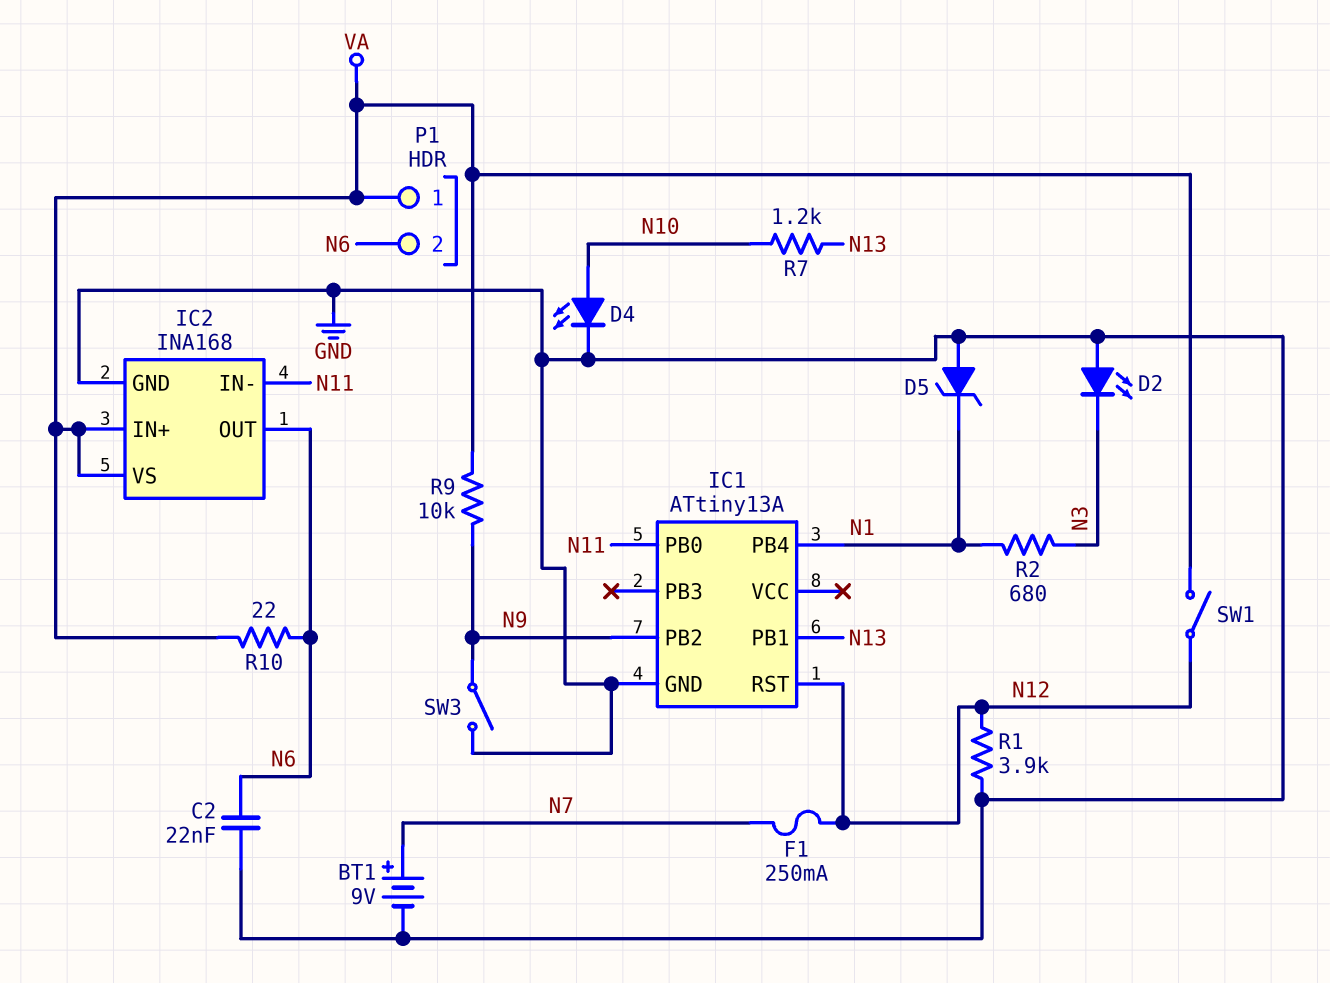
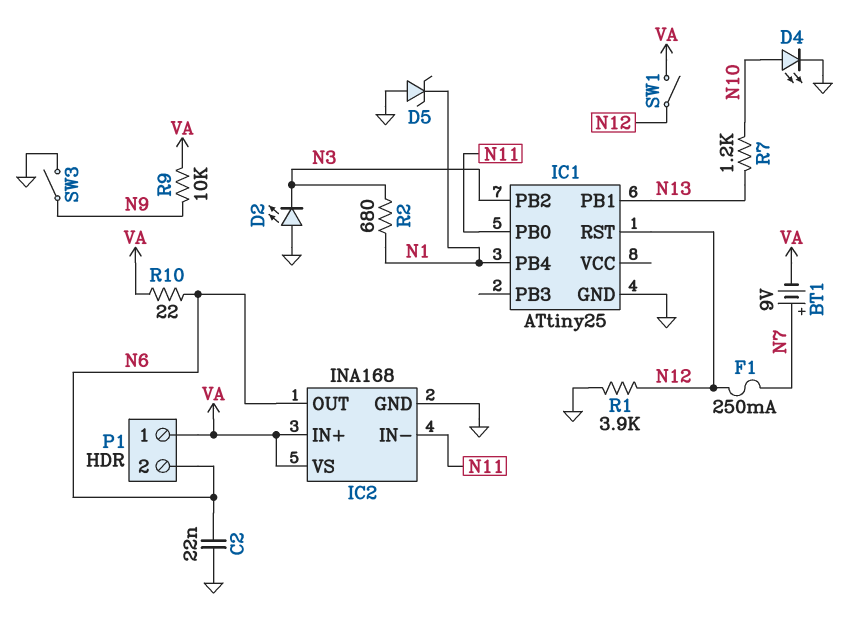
BT1: 9V (plus N7, minus GND) -> 9V (plus N7, minus VA)
IC1: ATtiny13A -> ATtiny25
IC1 pin PB2: N9 -> N3

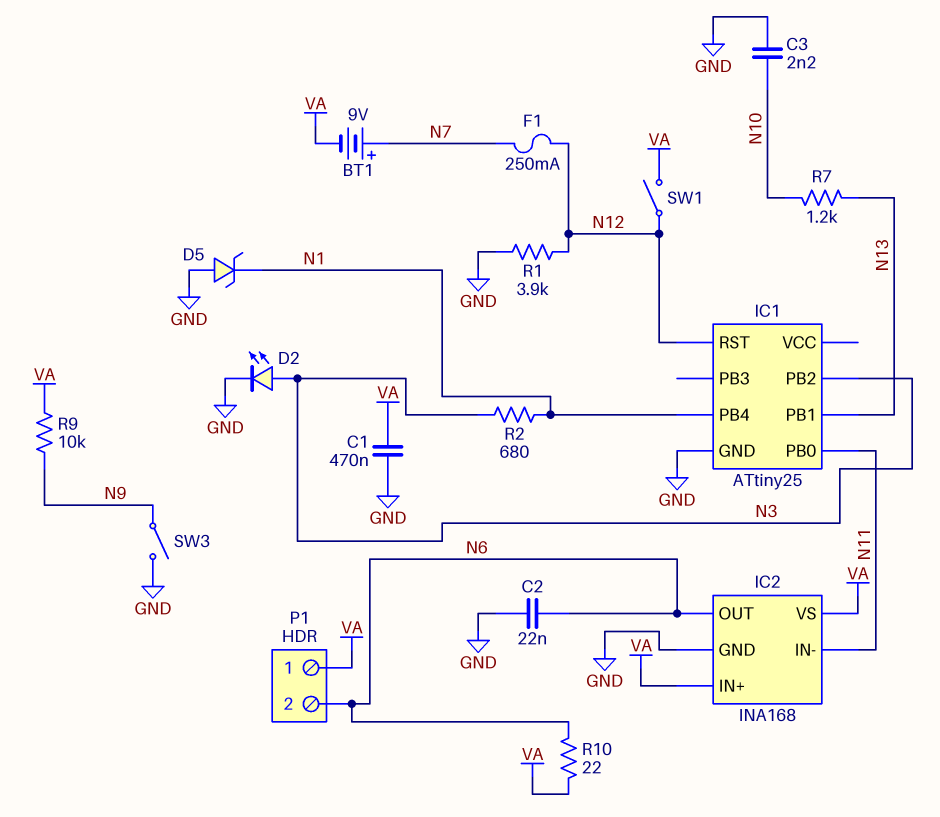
C1: none -> 470nF (GND, VA)
C3: none -> 2.2nF (GND, N10)
D2: LED (A GND, K N3) -> LED (A N3, K GND)
D4: LED (A N10, K GND) -> none

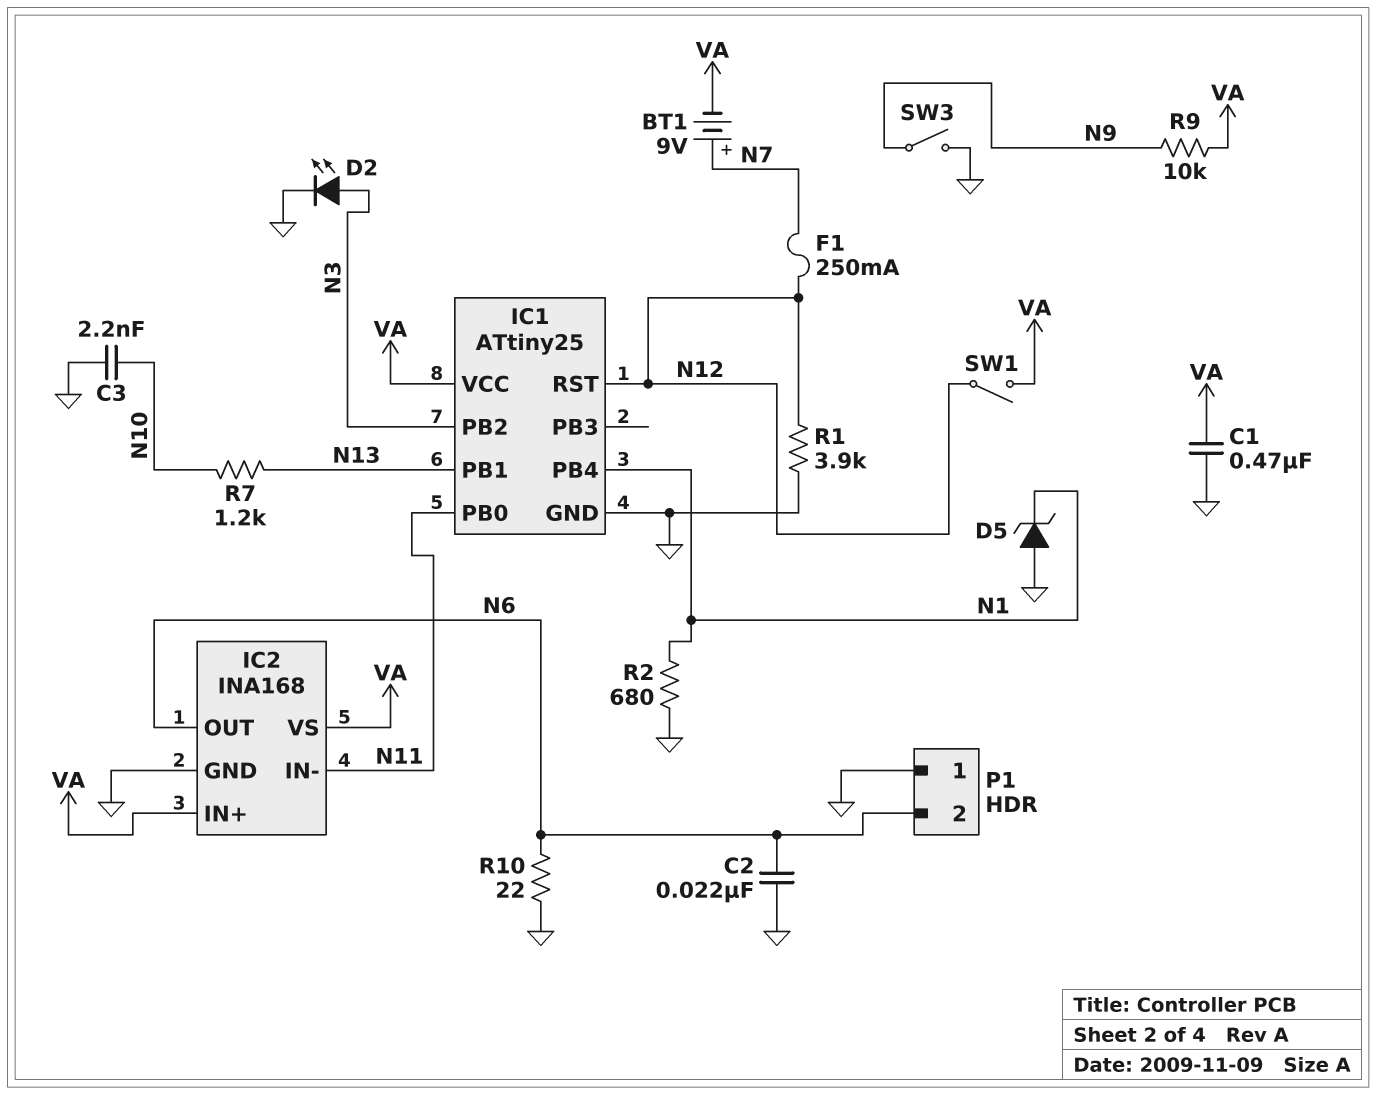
IC1 pin VCC: none -> VA
P1 pin 1: VA -> GND
R2: 680 (N1, N3) -> 680 (GND, N1)
R10: 22 (N6, VA) -> 22 (GND, N6)

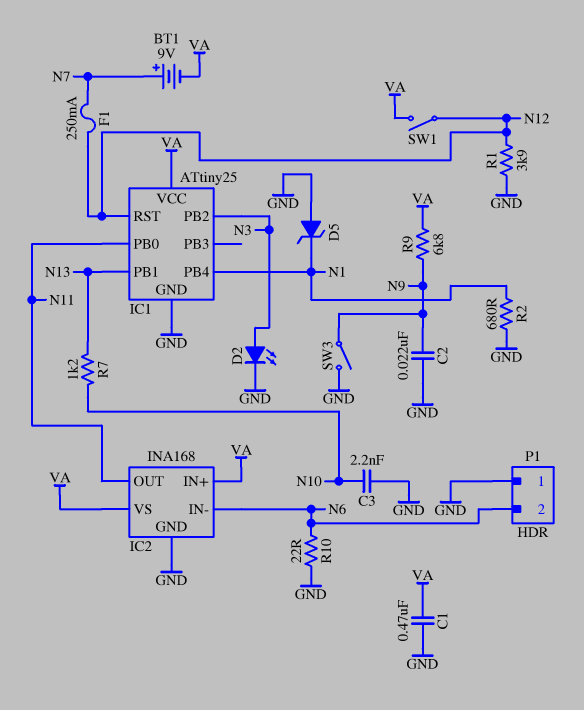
C2: 22nF (GND, N6) -> 22nF (GND, N9)
IC2 pin IN-: N11 -> N6
IC2 pin OUT: N6 -> N11
R9: 10k (N9, VA) -> 6.8k (N9, VA)

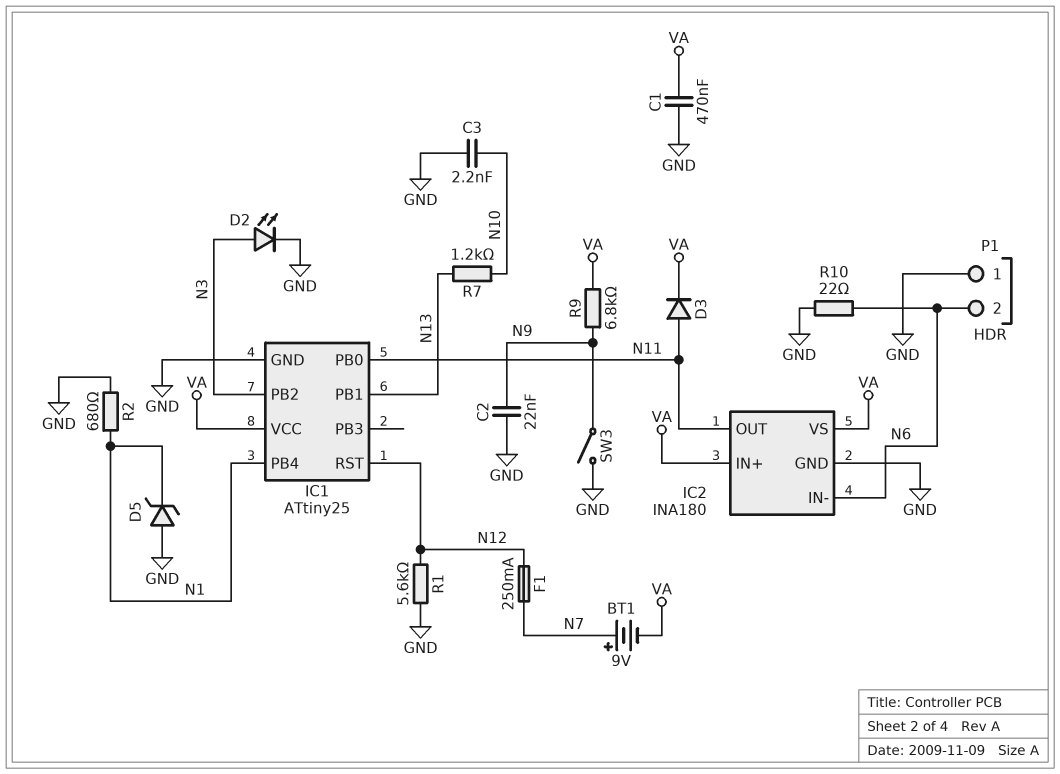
D3: none -> diode (A N11, K VA)
IC2: INA168 -> INA180
R1: 3.9k (GND, N12) -> 5.6k (GND, N12)
SW1: switch (N12, VA) -> none

